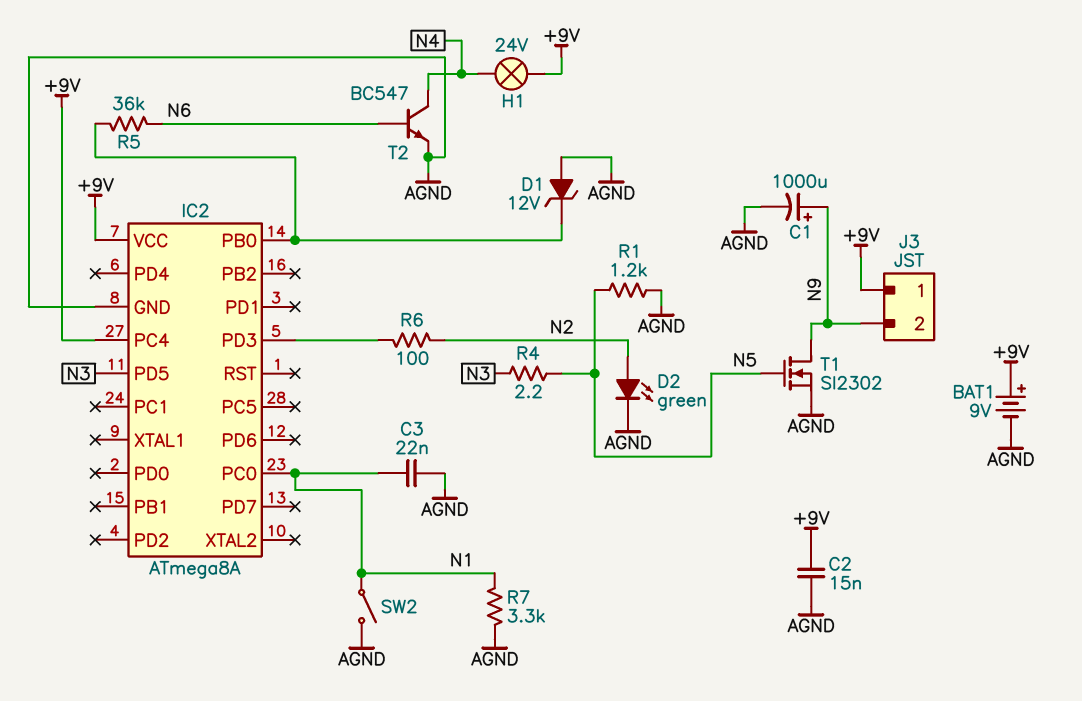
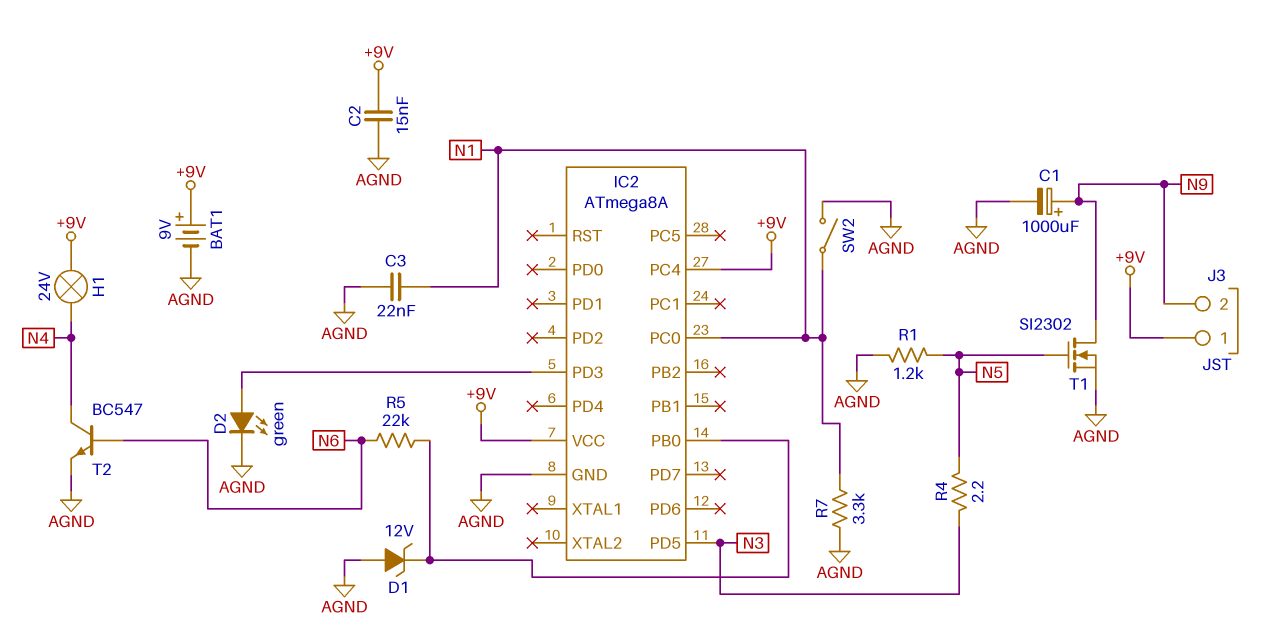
D2: LED green (A N2, K AGND) -> LED green (A IC2/PD3, K AGND)
R5: 36k (IC2/PB0, N6) -> 22k (IC2/PB0, N6)
R6: 100 (IC2/PD3, N2) -> none

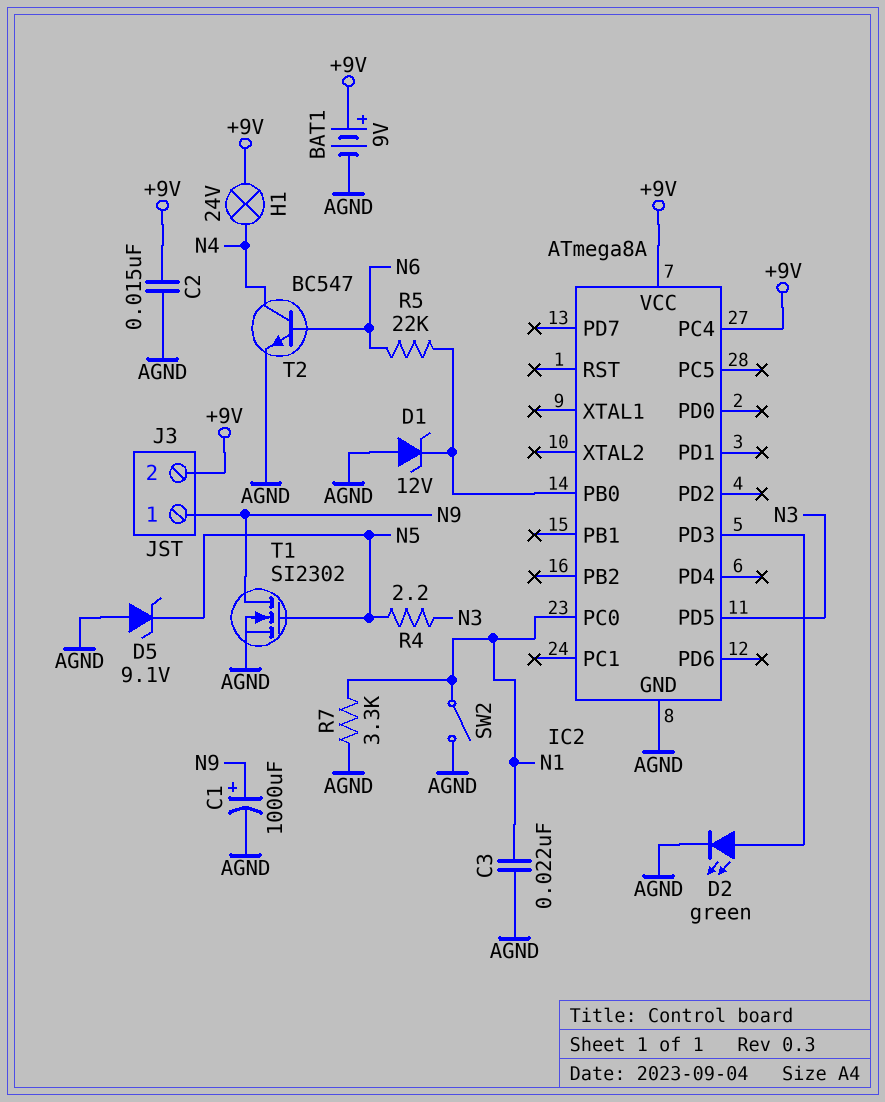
D5: none -> zener 9.1V (A AGND, K N5)
J3 pin 1: +9V -> N9
J3 pin 2: N9 -> +9V
R1: 1.2k (AGND, N5) -> none

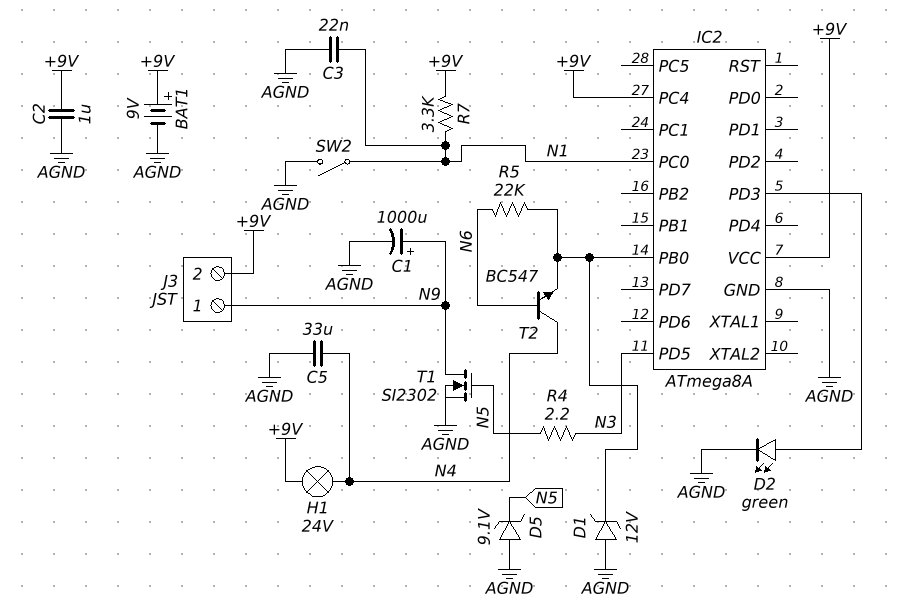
C2: 15nF (+9V, AGND) -> 1uF (+9V, AGND)
C5: none -> 33uF (AGND, N4)
R7: 3.3k (AGND, N1) -> 3.3k (+9V, N1)
T2: NPN BC547 (B N6, C N4, E AGND) -> NPN BC547 (B N6, C N4, E IC2/PB0)

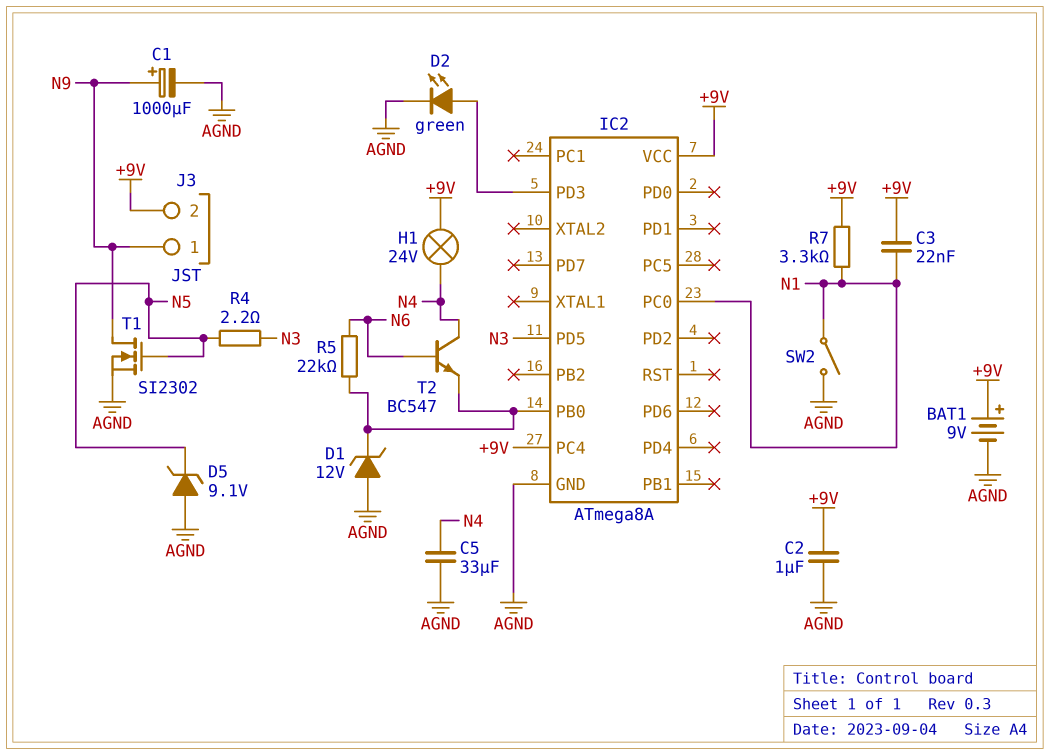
C3: 22nF (AGND, N1) -> 22nF (+9V, N1)

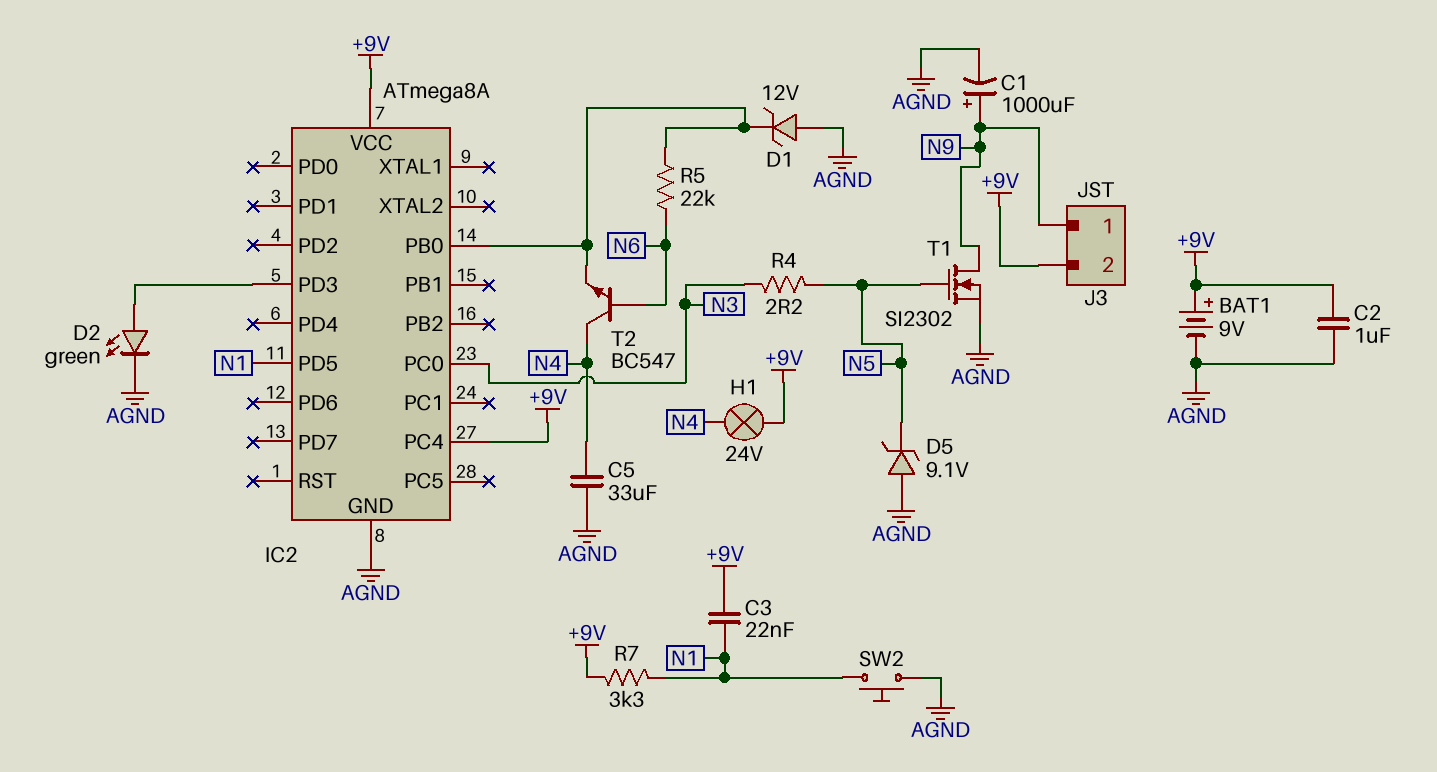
IC2 pin PC0: N1 -> N3
IC2 pin PD5: N3 -> N1
SW2: switch (AGND, N1) -> button (AGND, N1)

